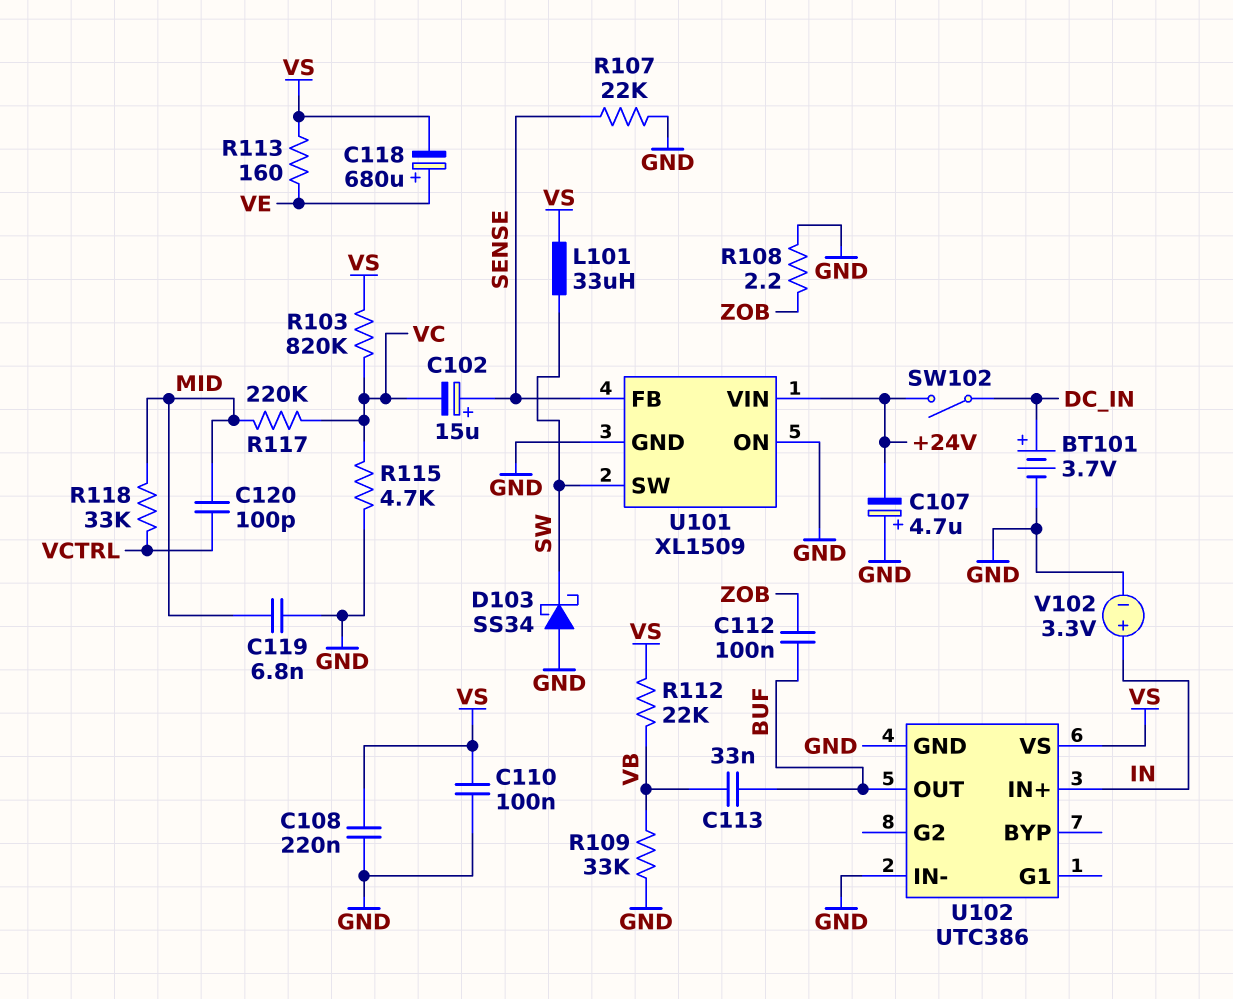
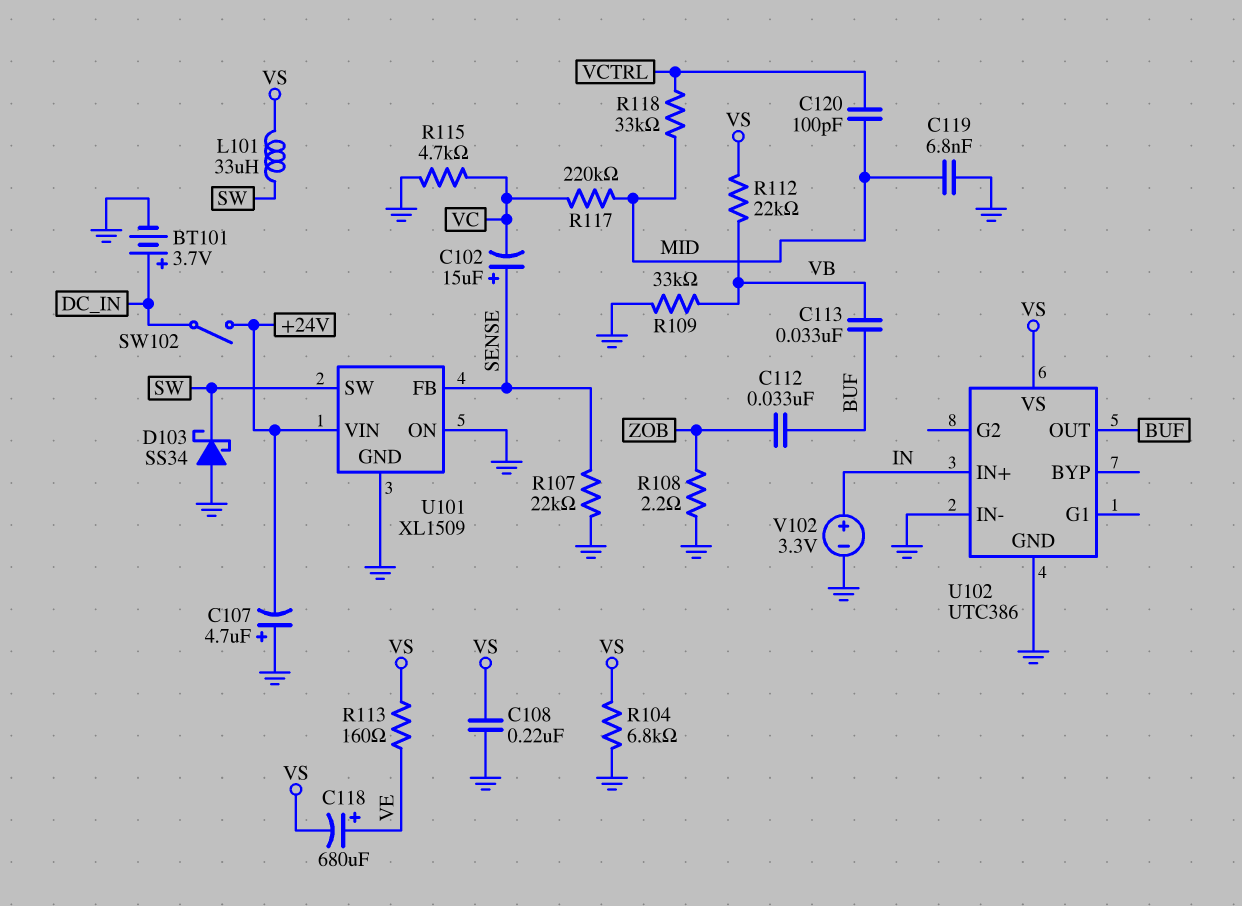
C110: 100nF (GND, VS) -> none
C112: 100nF (BUF, ZOB) -> 33nF (BUF, ZOB)
R103: 820k (VC, VS) -> none
R104: none -> 6.8k (GND, VS)

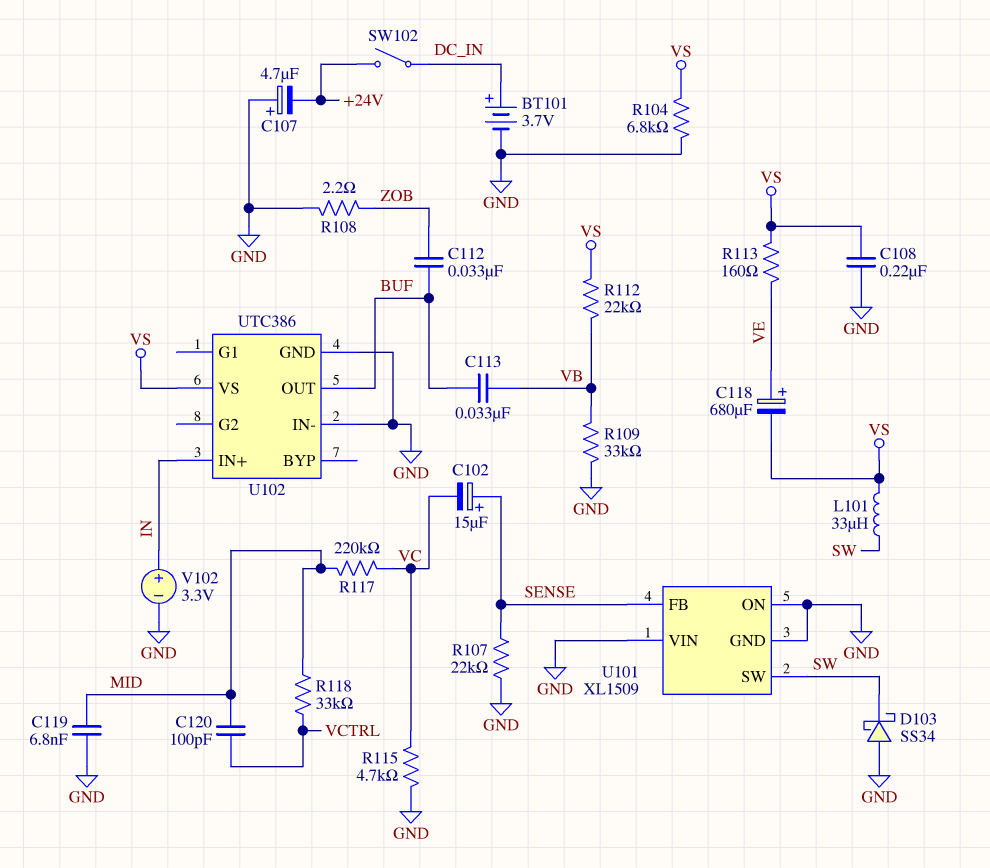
U101 pin VIN: +24V -> GND

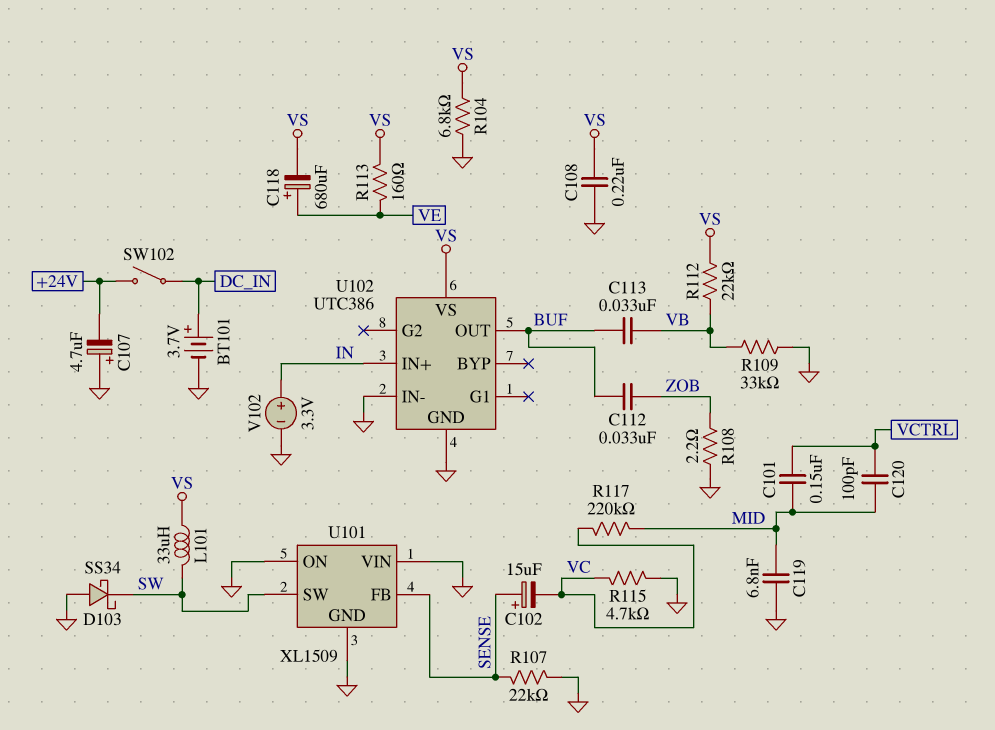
C101: none -> 150nF (MID, VCTRL)
R118: 33k (MID, VCTRL) -> none

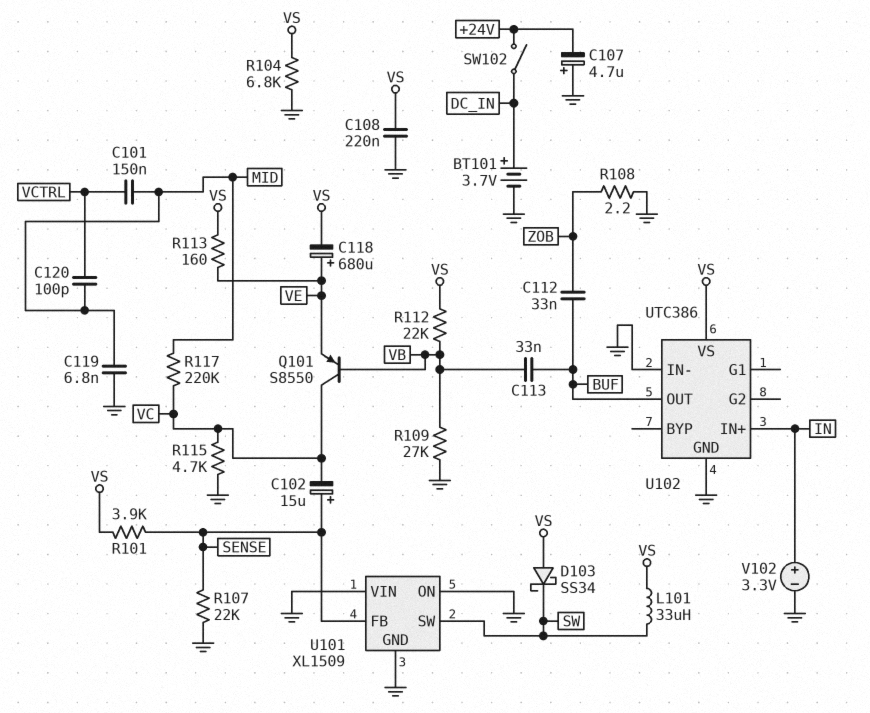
D103: schottky SS34 (A GND, K SW) -> schottky SS34 (A VS, K SW)
Q101: none -> PNP S8550 (B VB, C VC, E VE)
R101: none -> 3.9k (SENSE, VS)
R109: 33k (GND, VB) -> 27k (GND, VB)

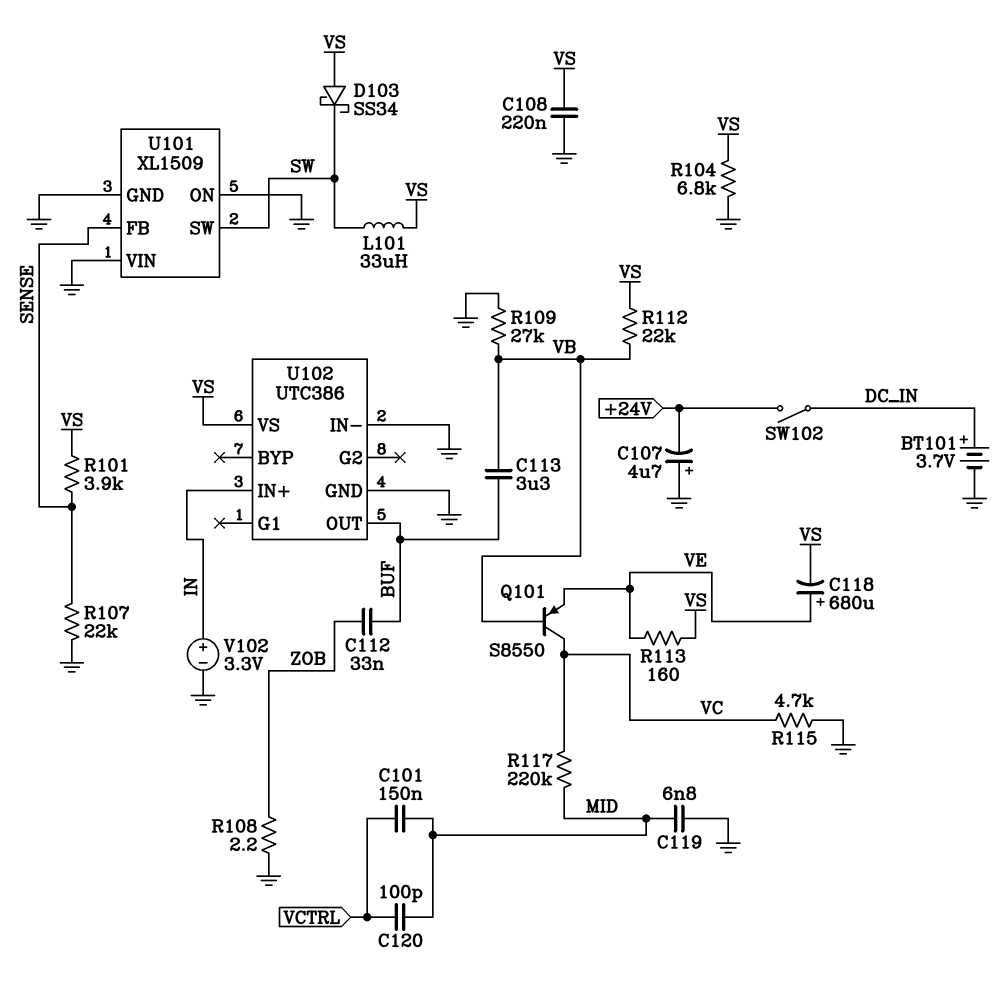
C102: 15uF (plus SENSE, minus VC) -> none
C113: 33nF (BUF, VB) -> 3.3uF (BUF, VB)

